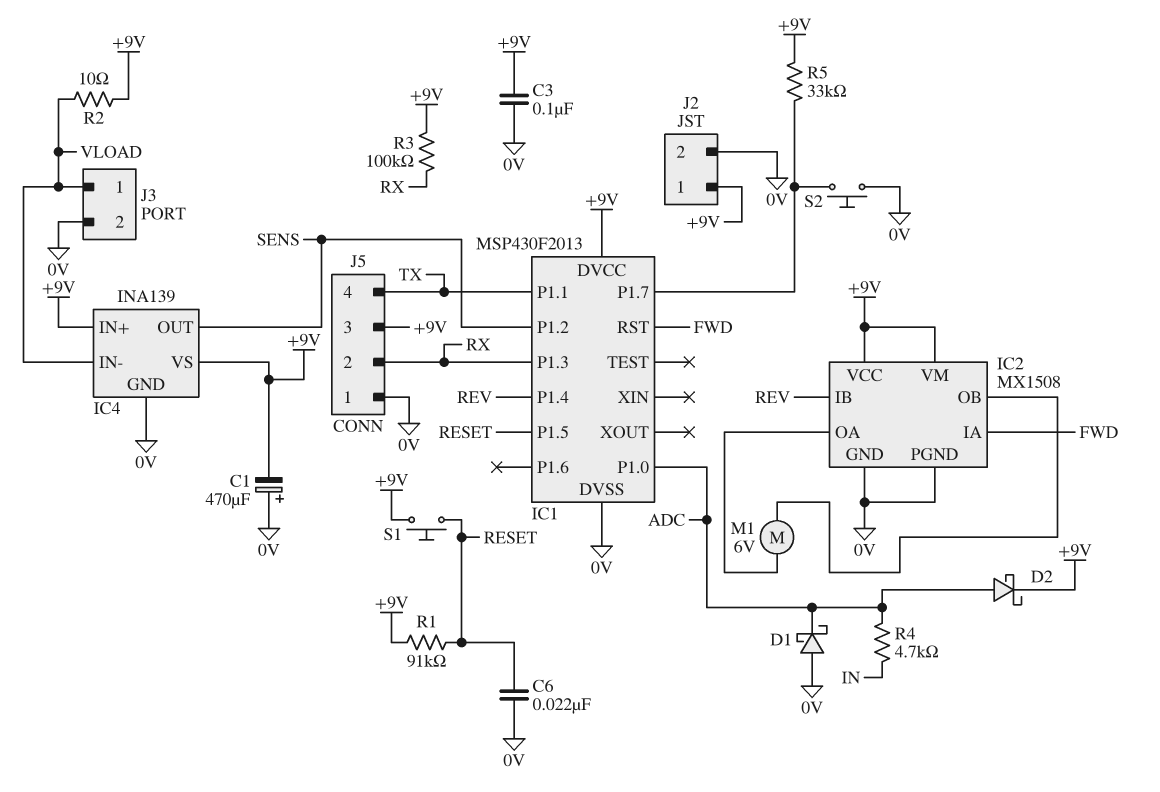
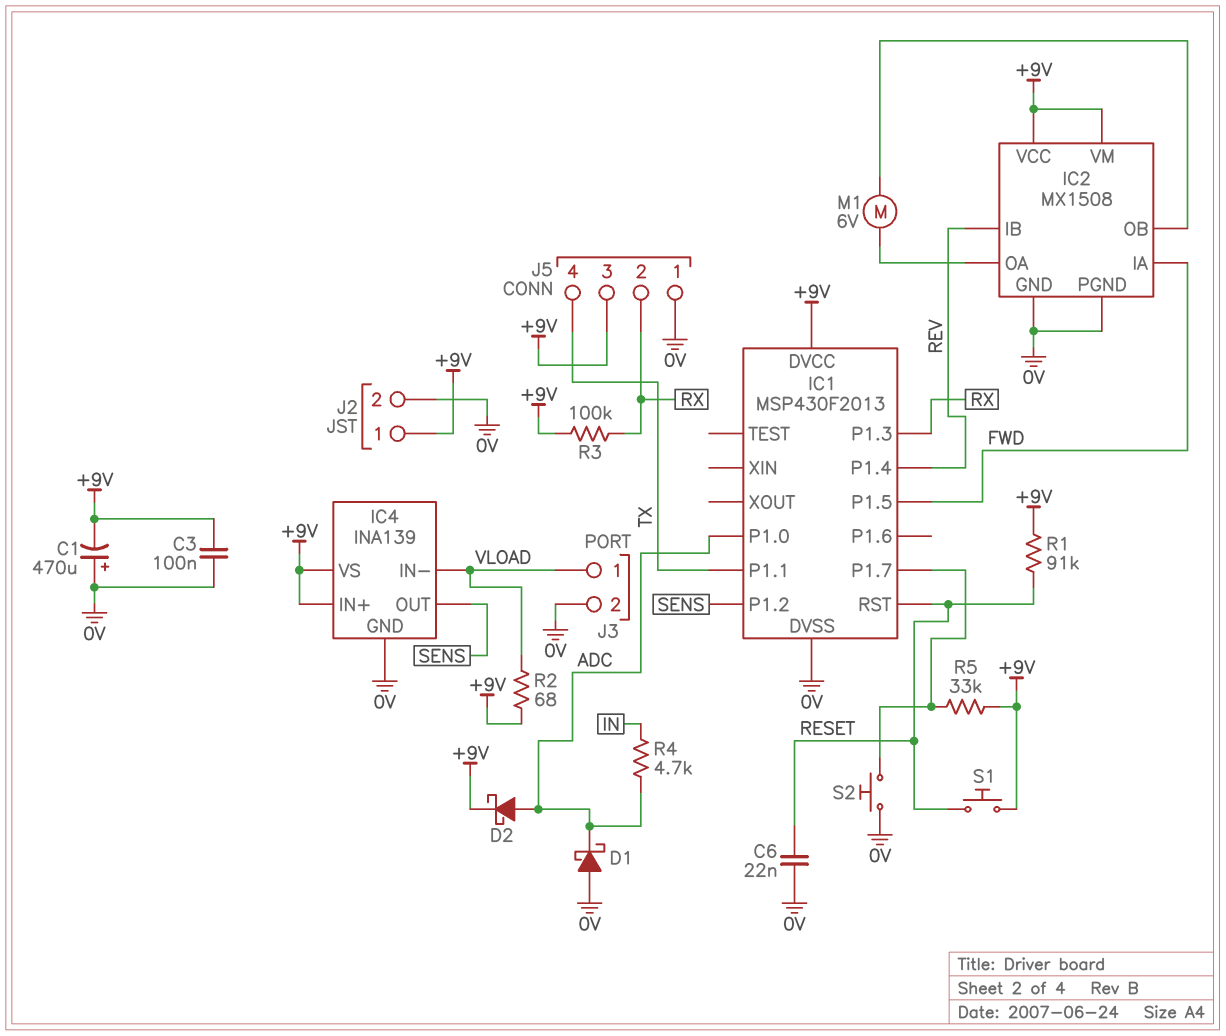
IC1 pin P1.5: RESET -> FWD
IC1 pin RST: FWD -> RESET
R2: 10 (+9V, VLOAD) -> 68 (+9V, VLOAD)

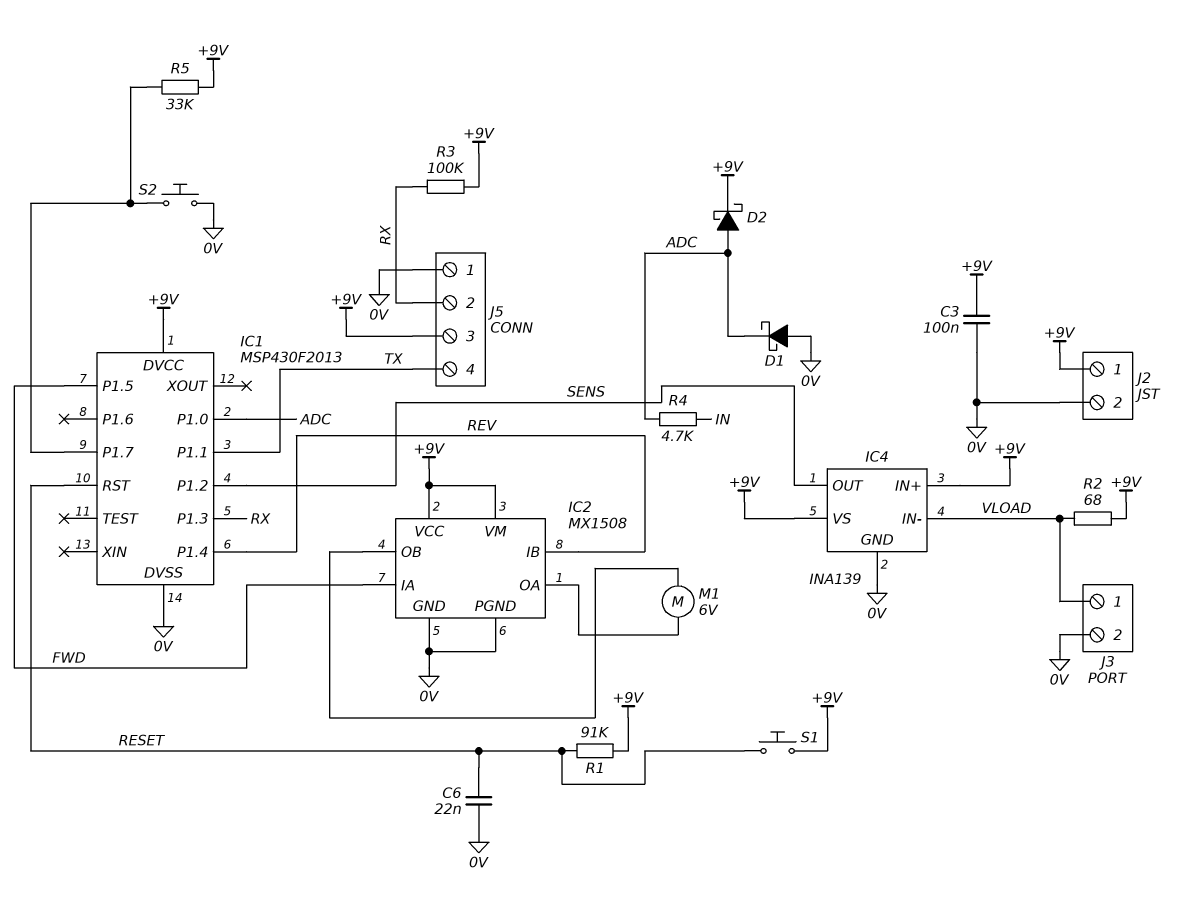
C1: 470uF (plus 0V, minus +9V) -> none

